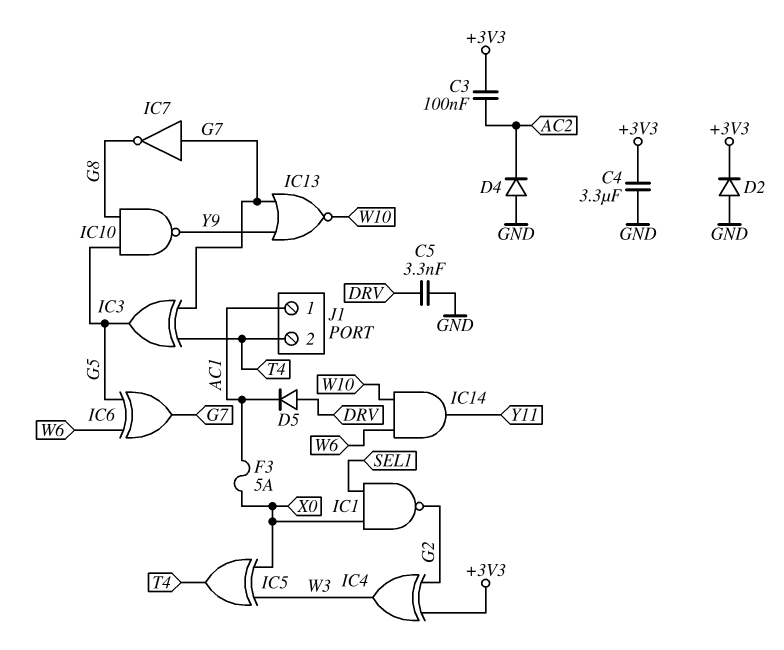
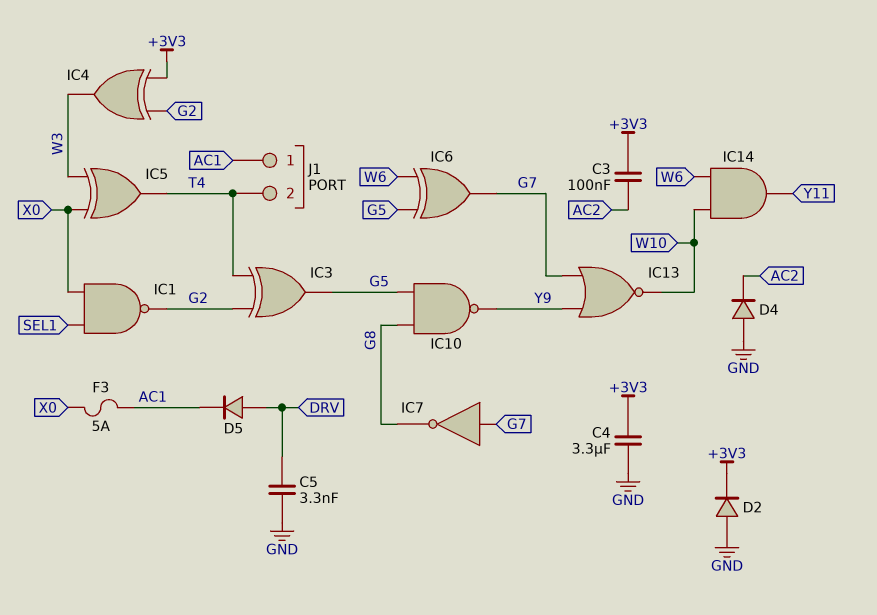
IC3: XOR (in G7, in T4, out G5) -> XOR (in G2, in T4, out G5)

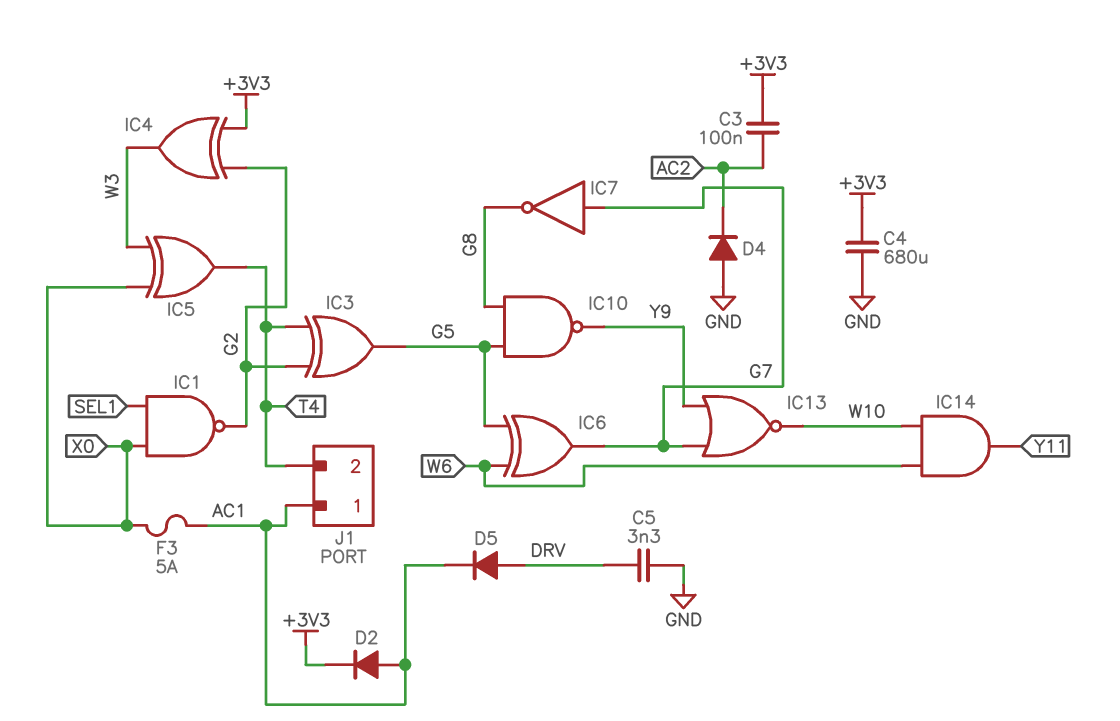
C4: 3.3uF (+3V3, GND) -> 680uF (+3V3, GND)
D2: diode (A GND, K +3V3) -> diode (A AC1, K +3V3)

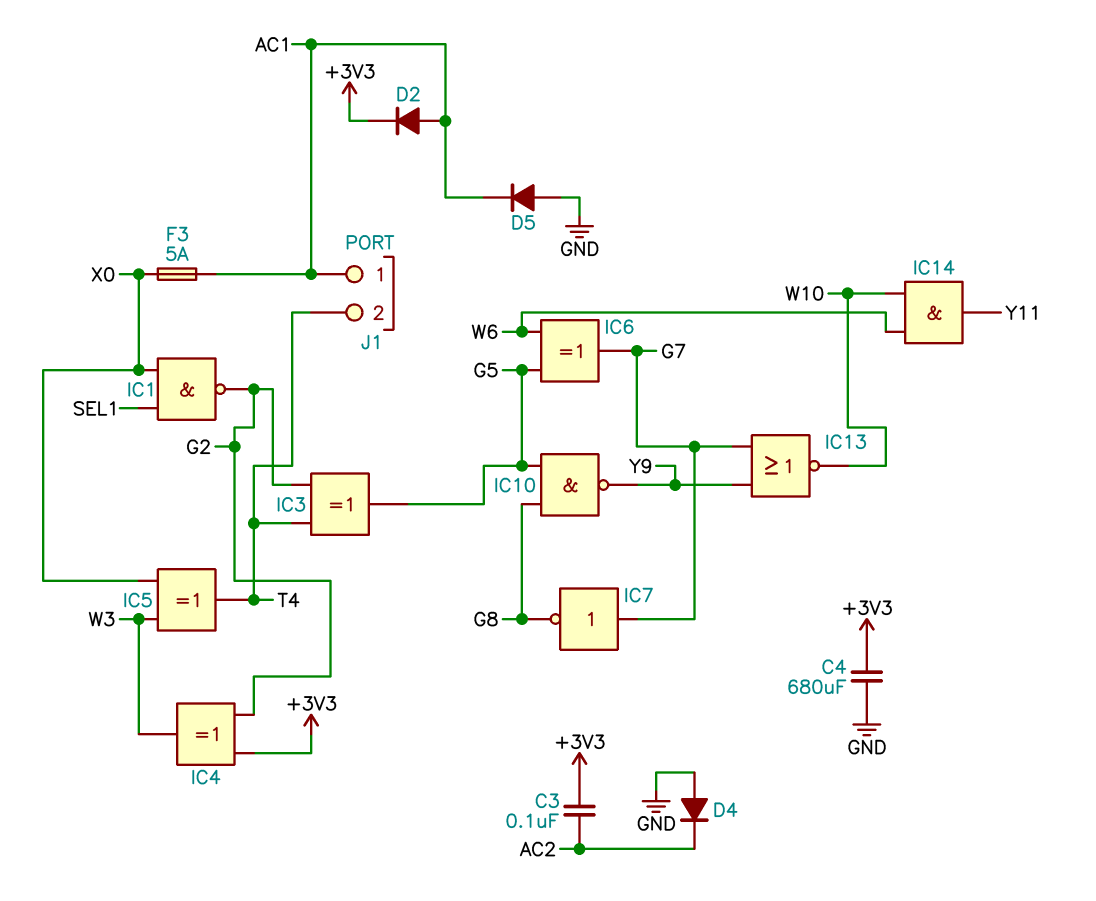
C5: 3.3nF (DRV, GND) -> none
D5: diode (A DRV, K AC1) -> diode (A GND, K AC1)

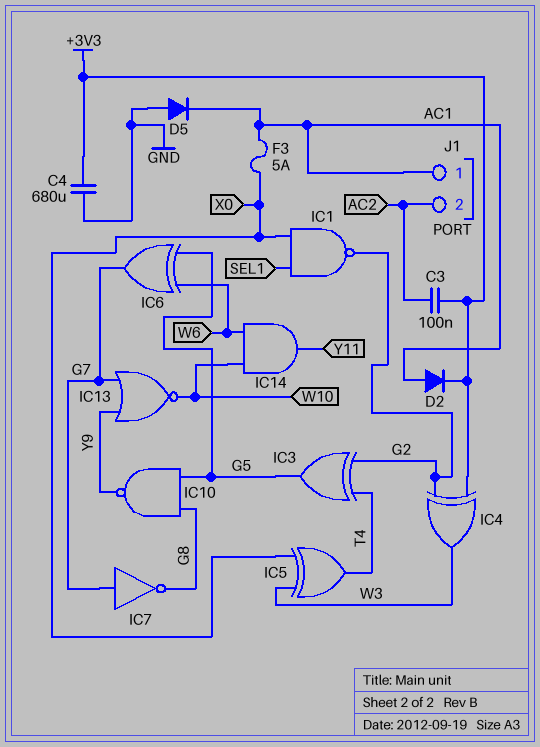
D4: diode (A GND, K AC2) -> none
J1 pin 2: T4 -> AC2

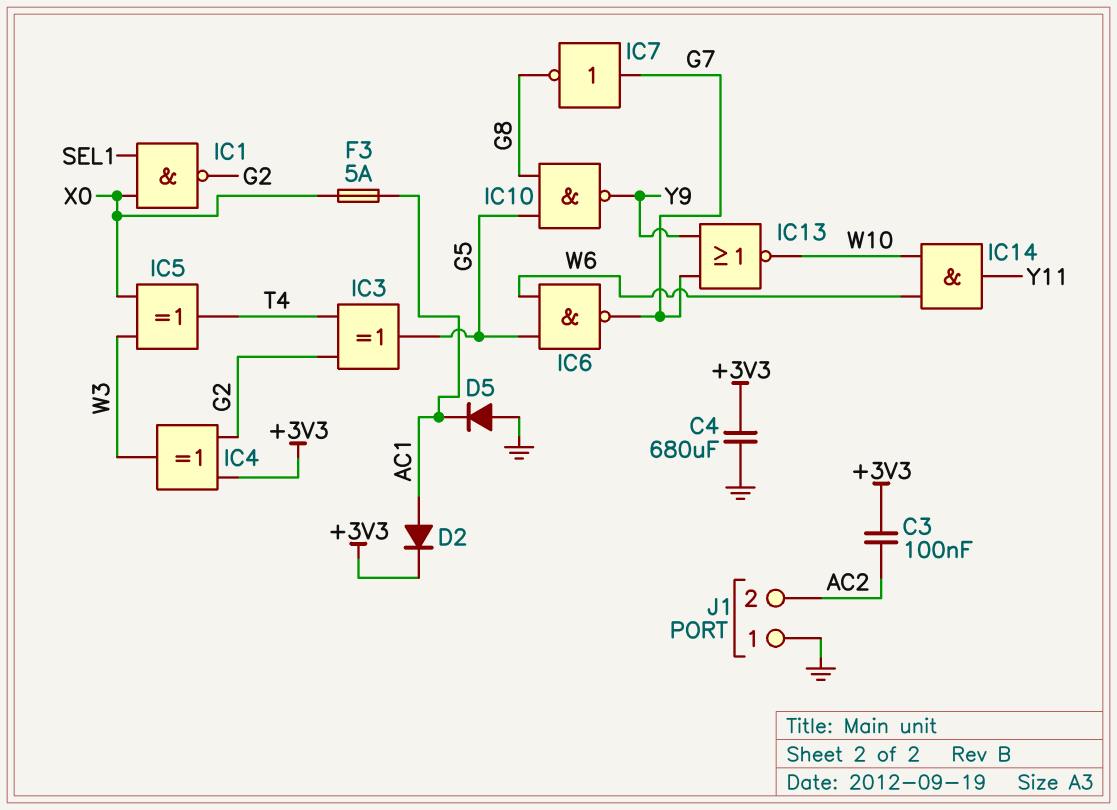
IC6: XOR (in G5, in W6, out G7) -> NAND (in G5, in W6, out G7)
J1 pin 1: AC1 -> GND

